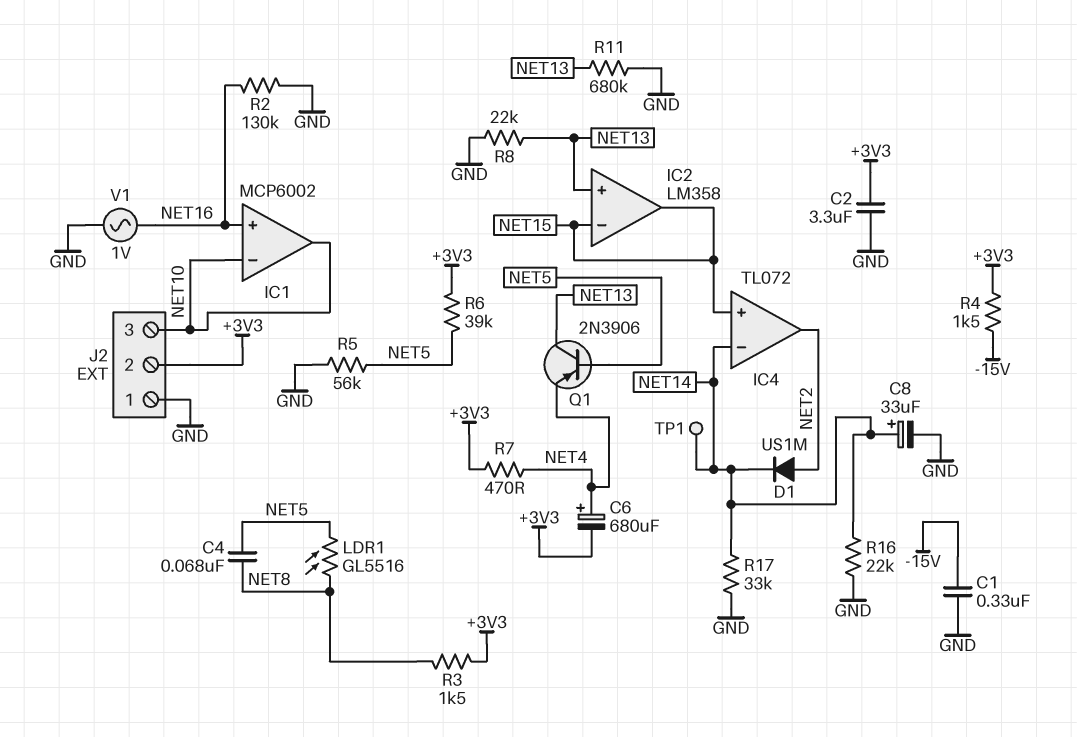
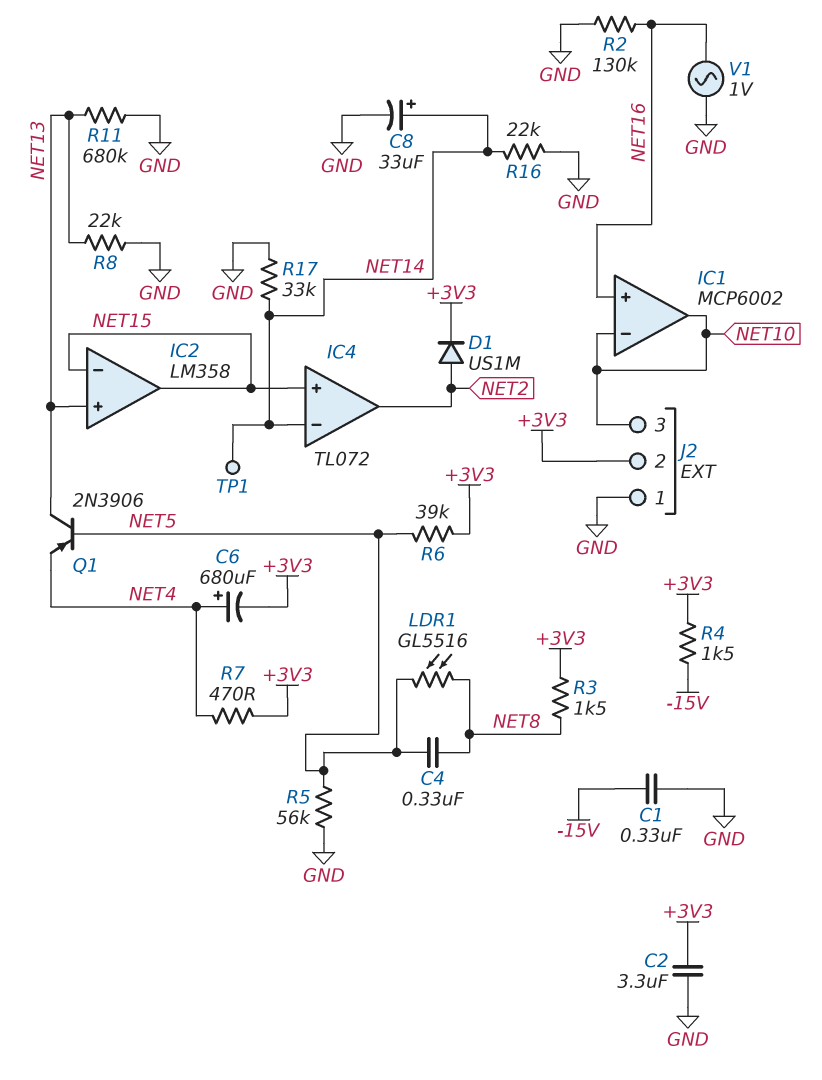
C4: 68nF (NET5, NET8) -> 330nF (NET5, NET8)
D1: diode US1M (A NET2, K NET14) -> diode US1M (A NET2, K +3V3)

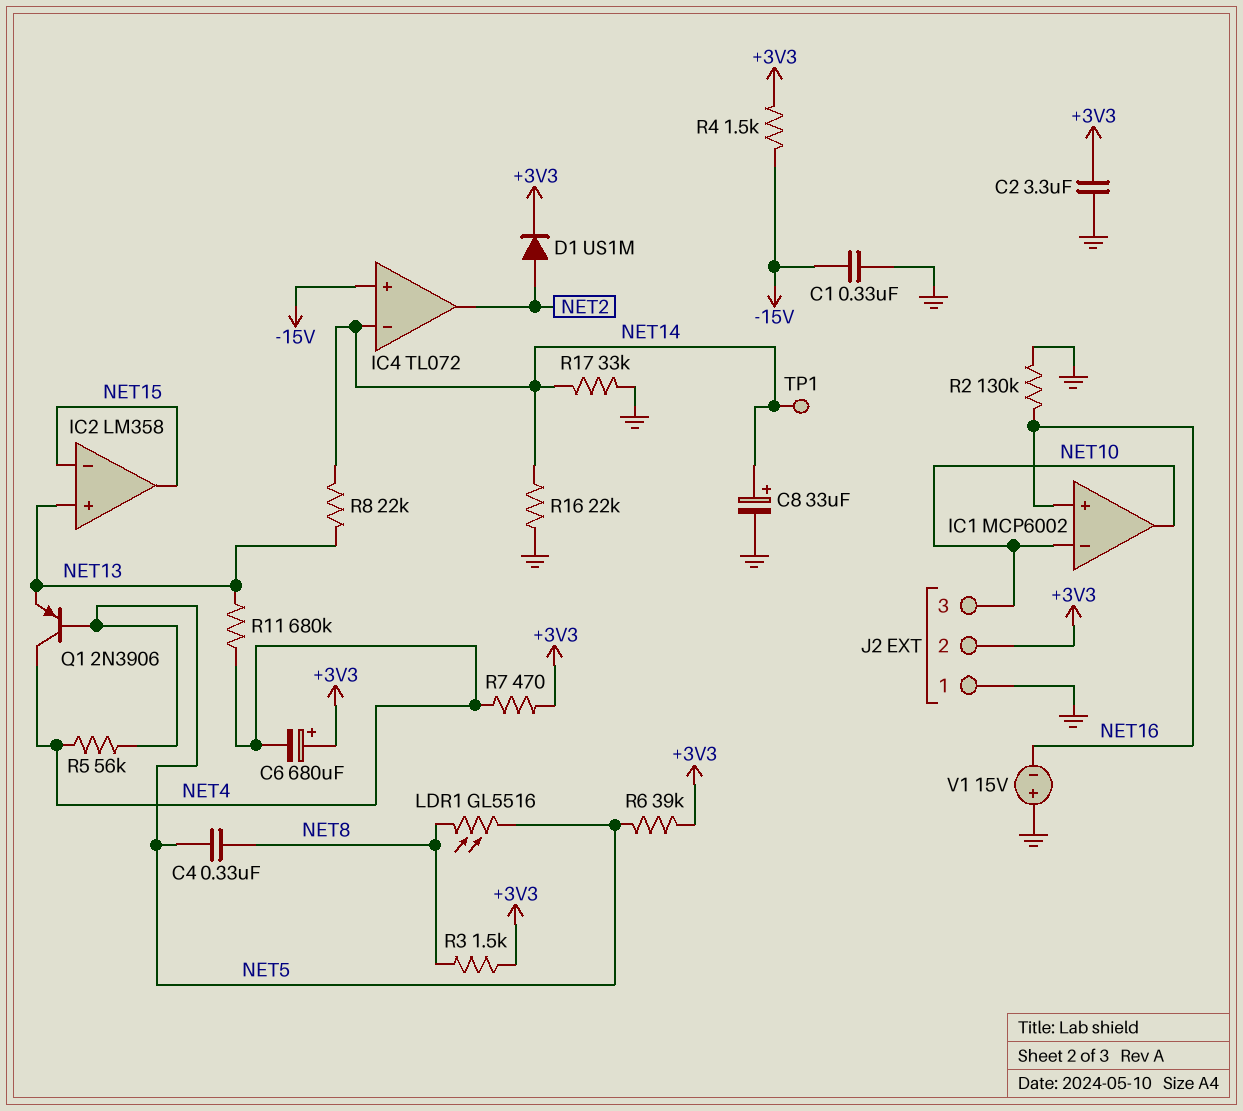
C6: 680uF (plus NET4, minus +3V3) -> 680uF (plus +3V3, minus NET4)
IC4 pin in+: NET15 -> -15V
Q1: PNP 2N3906 (B NET5, C NET13, E NET4) -> PNP 2N3906 (B NET5, C NET4, E NET13)
R5: 56k (GND, NET5) -> 56k (NET4, NET5)
R8: 22k (GND, NET13) -> 22k (NET13, NET14)
R11: 680k (GND, NET13) -> 680k (NET4, NET13)
V1: AC 1V (GND, NET16) -> 15V (plus GND, minus NET16)

